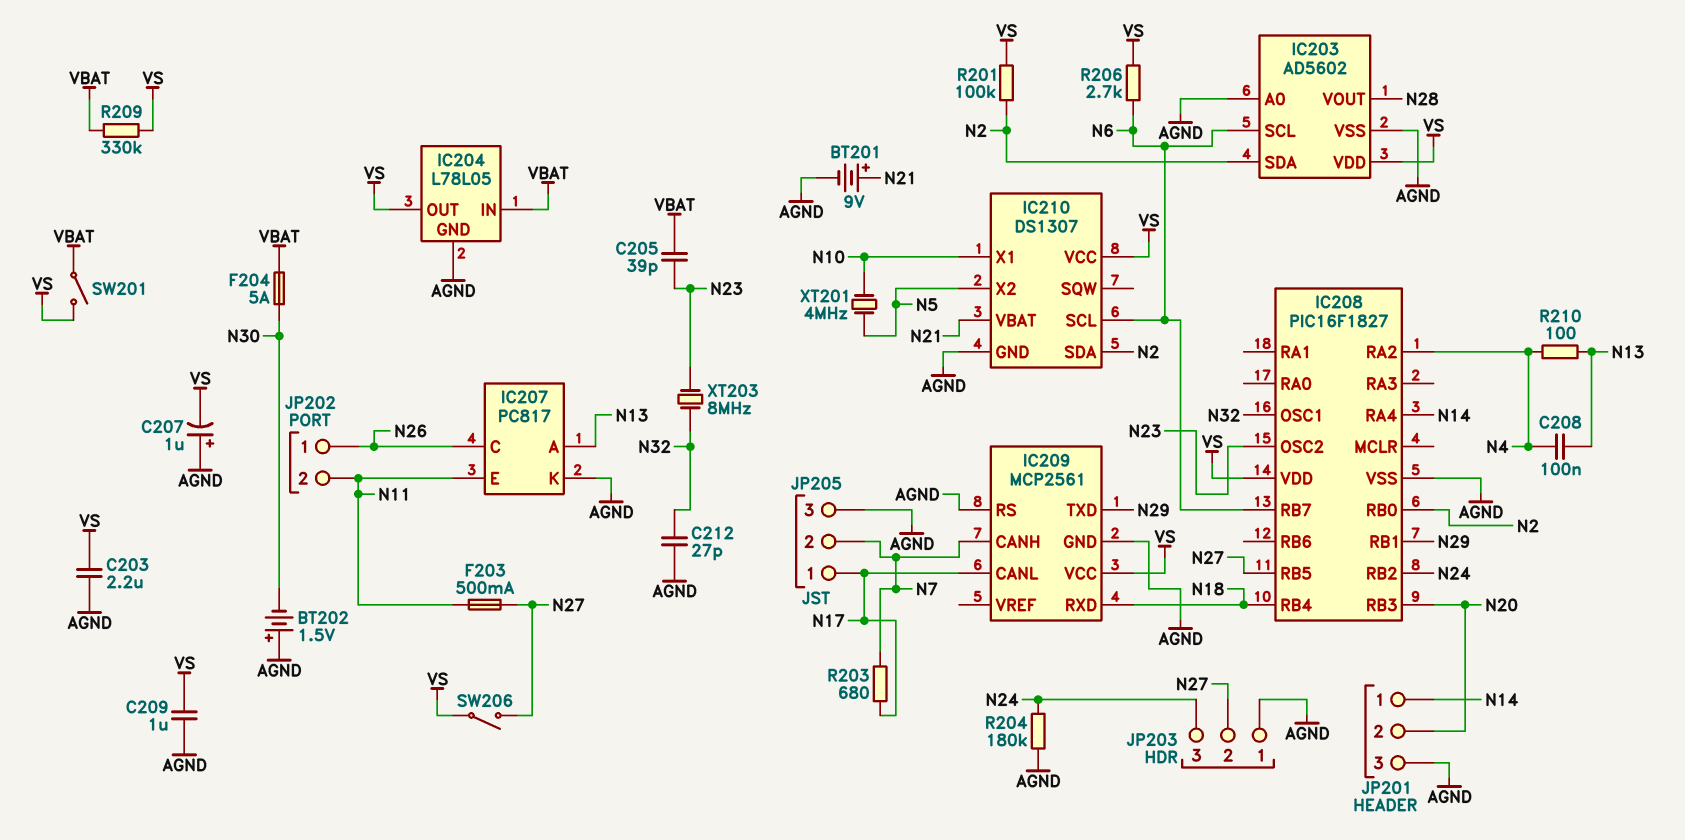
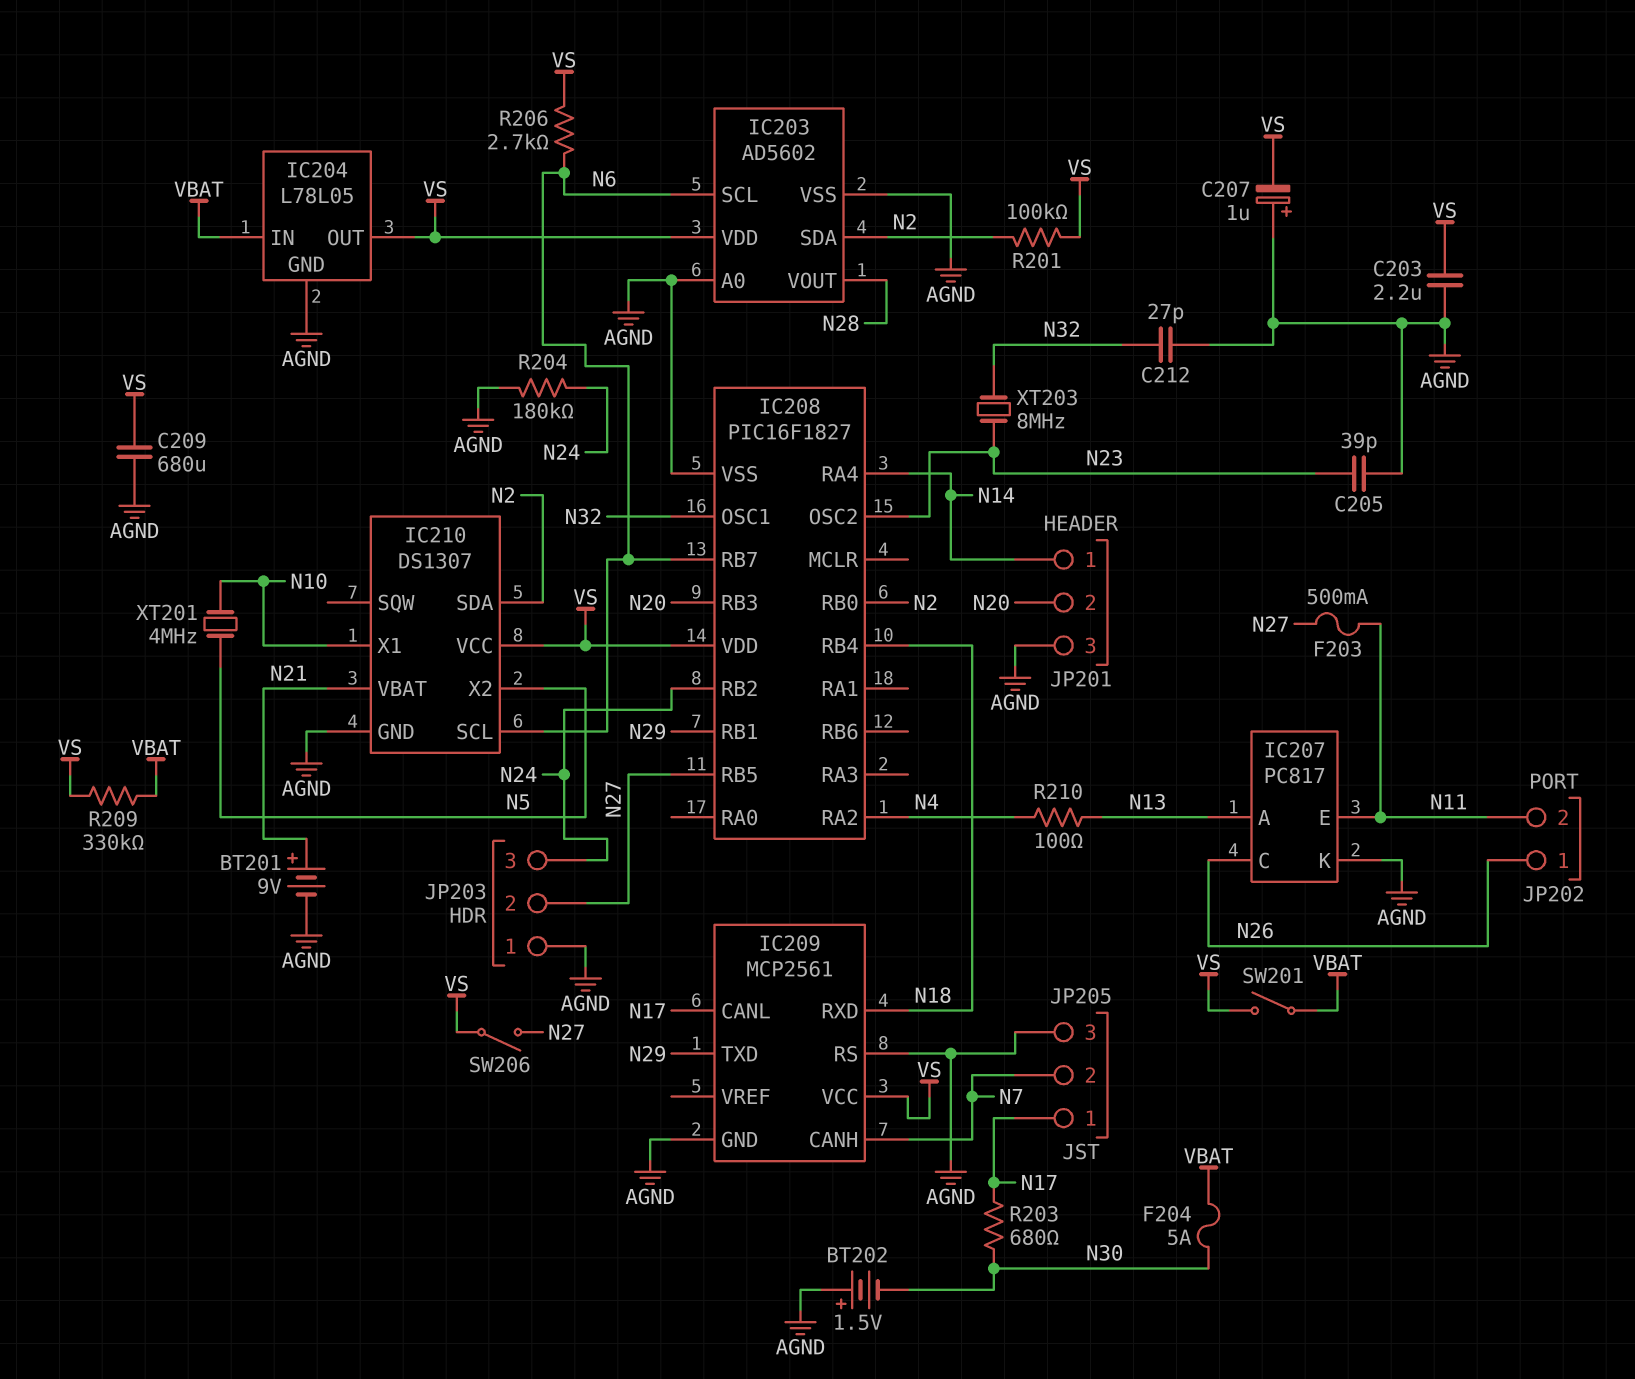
C205: 39pF (N23, VBAT) -> 39pF (AGND, N23)
C208: 100nF (N4, N13) -> none
C209: 1uF (AGND, VS) -> 680uF (AGND, VS)
R203: 680 (N7, N17) -> 680 (N17, N30)

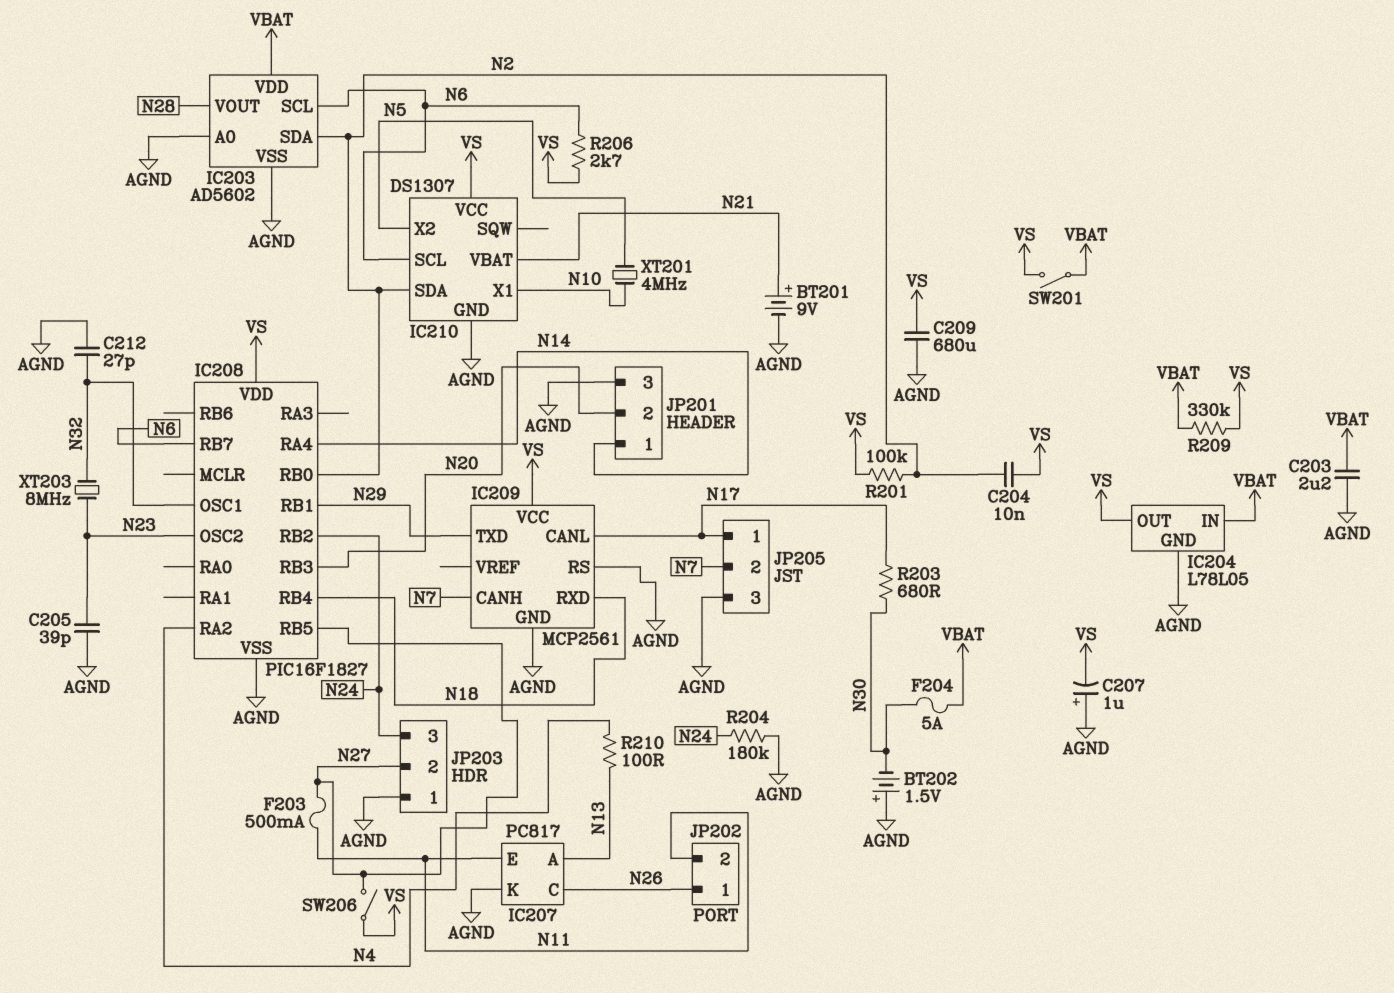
C203: 2.2uF (AGND, VS) -> 2.2uF (AGND, VBAT)
C204: none -> 10nF (N2, VS)
IC203 pin VDD: VS -> VBAT

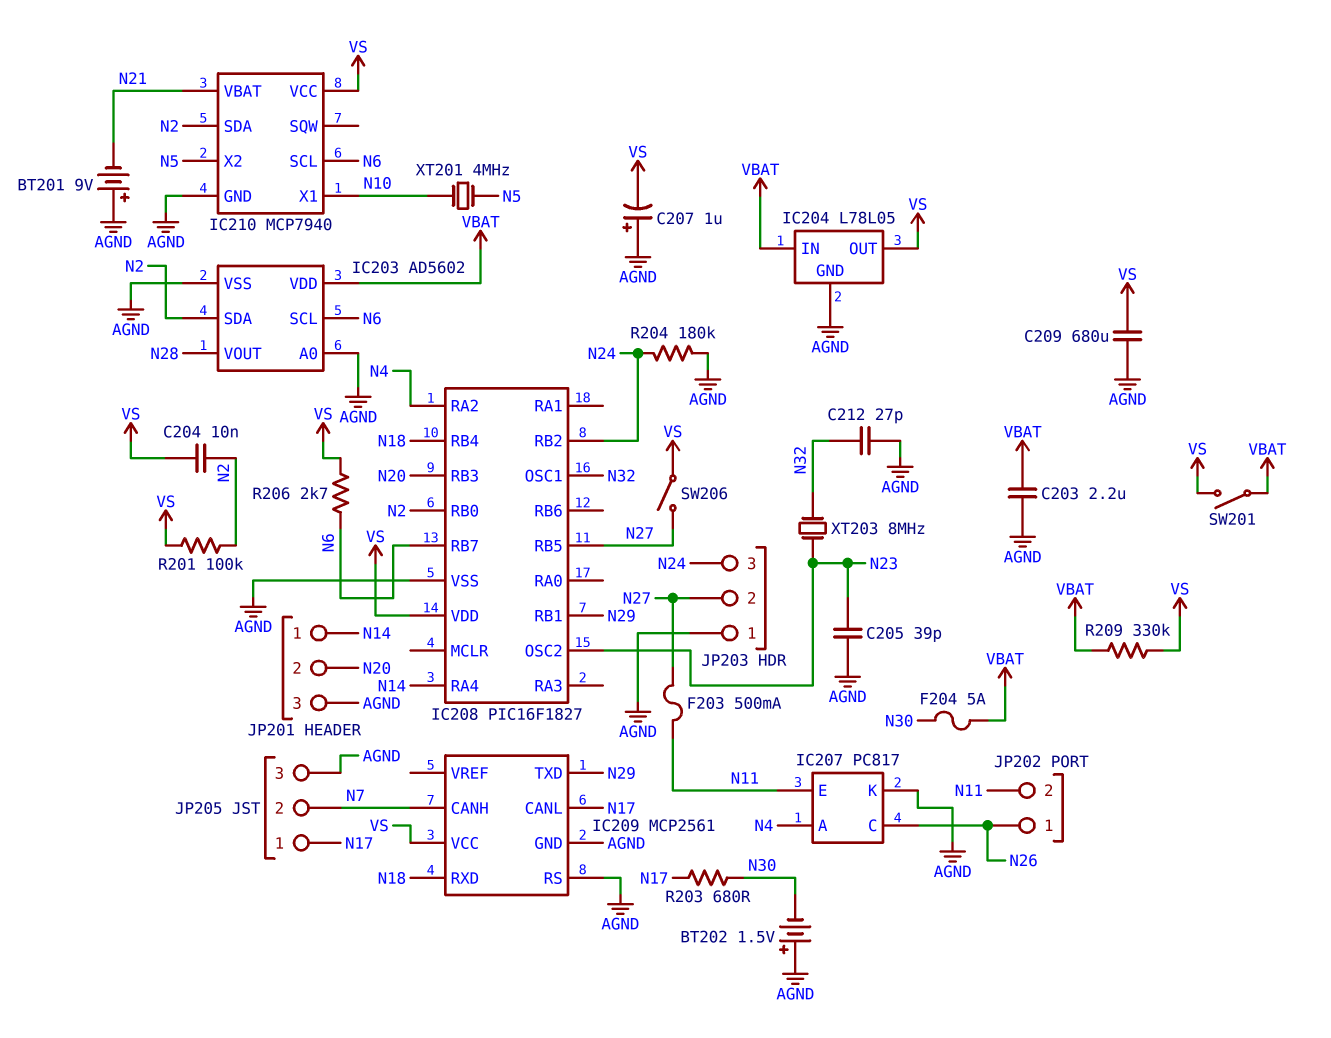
BT201: 9V (plus N21, minus AGND) -> 9V (plus AGND, minus N21)
IC207 pin A: N13 -> N4
IC210: DS1307 -> MCP7940
R210: 100 (N4, N13) -> none

